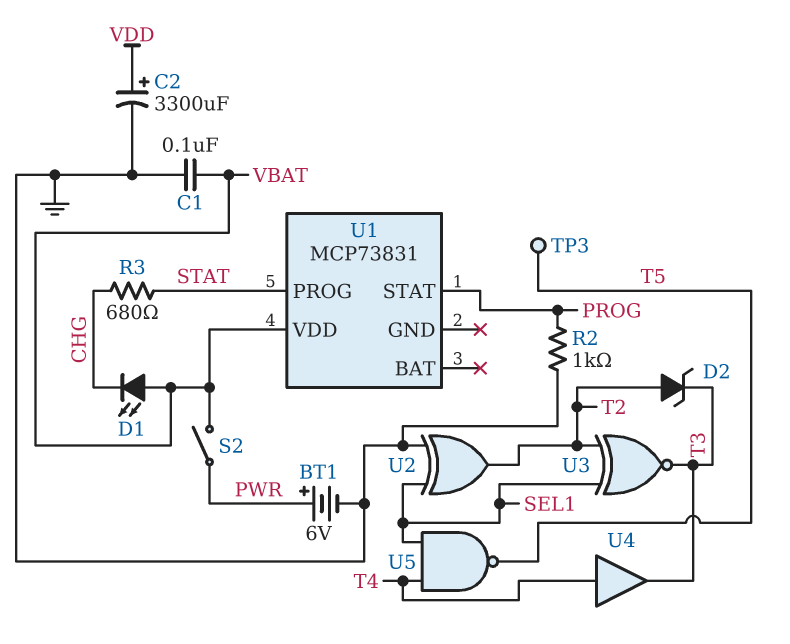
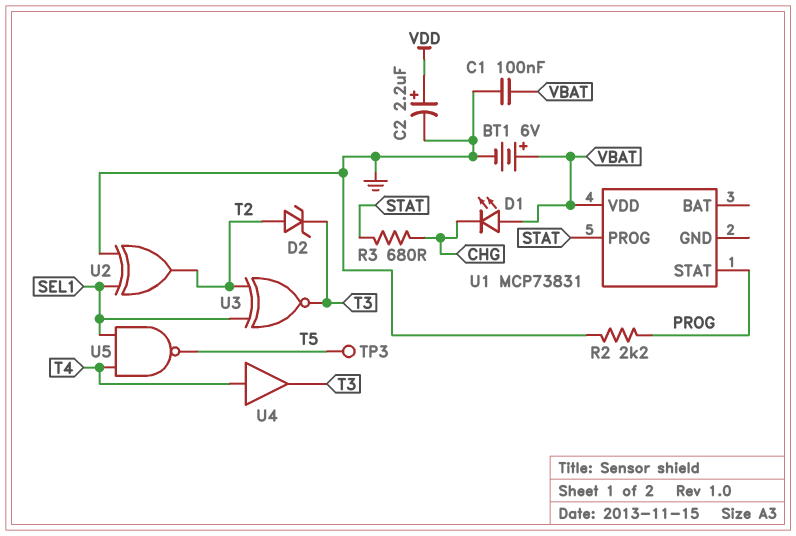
BT1: 6V (plus PWR, minus GND) -> 6V (plus VBAT, minus GND)
C2: 3300uF (plus VDD, minus GND) -> 2.2uF (plus VDD, minus GND)
R2: 1k (GND, PROG) -> 2.2k (GND, PROG)
S2: switch (PWR, VBAT) -> none

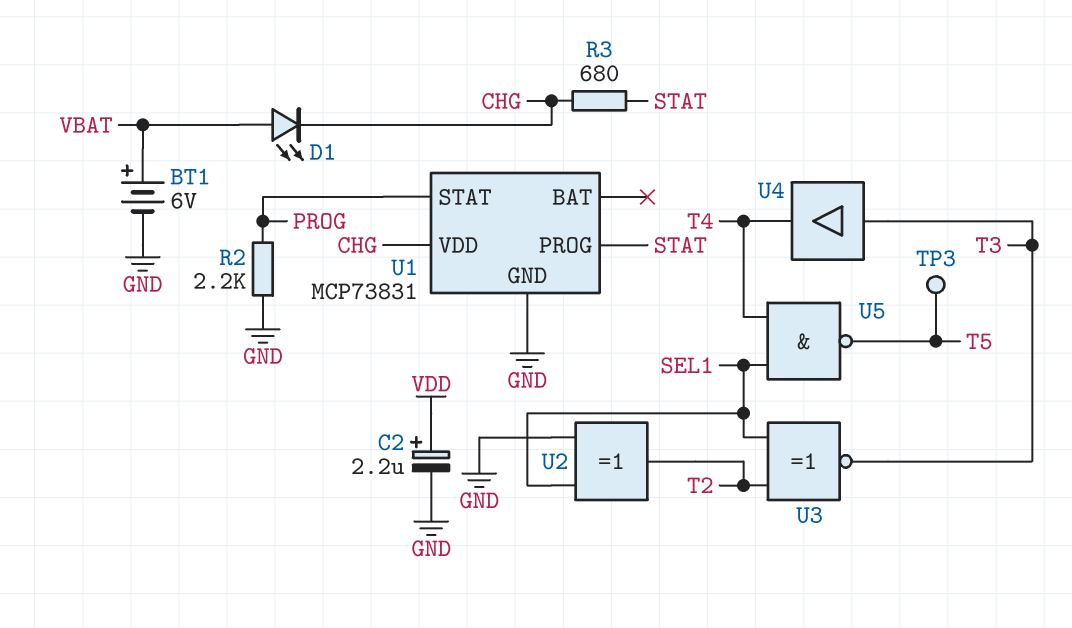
C1: 100nF (GND, VBAT) -> none
D2: zener (A T2, K T3) -> none
U1 pin GND: none -> GND
U1 pin VDD: VBAT -> CHG
U4: buffer (in T4, out T3) -> buffer (in T3, out T4)

